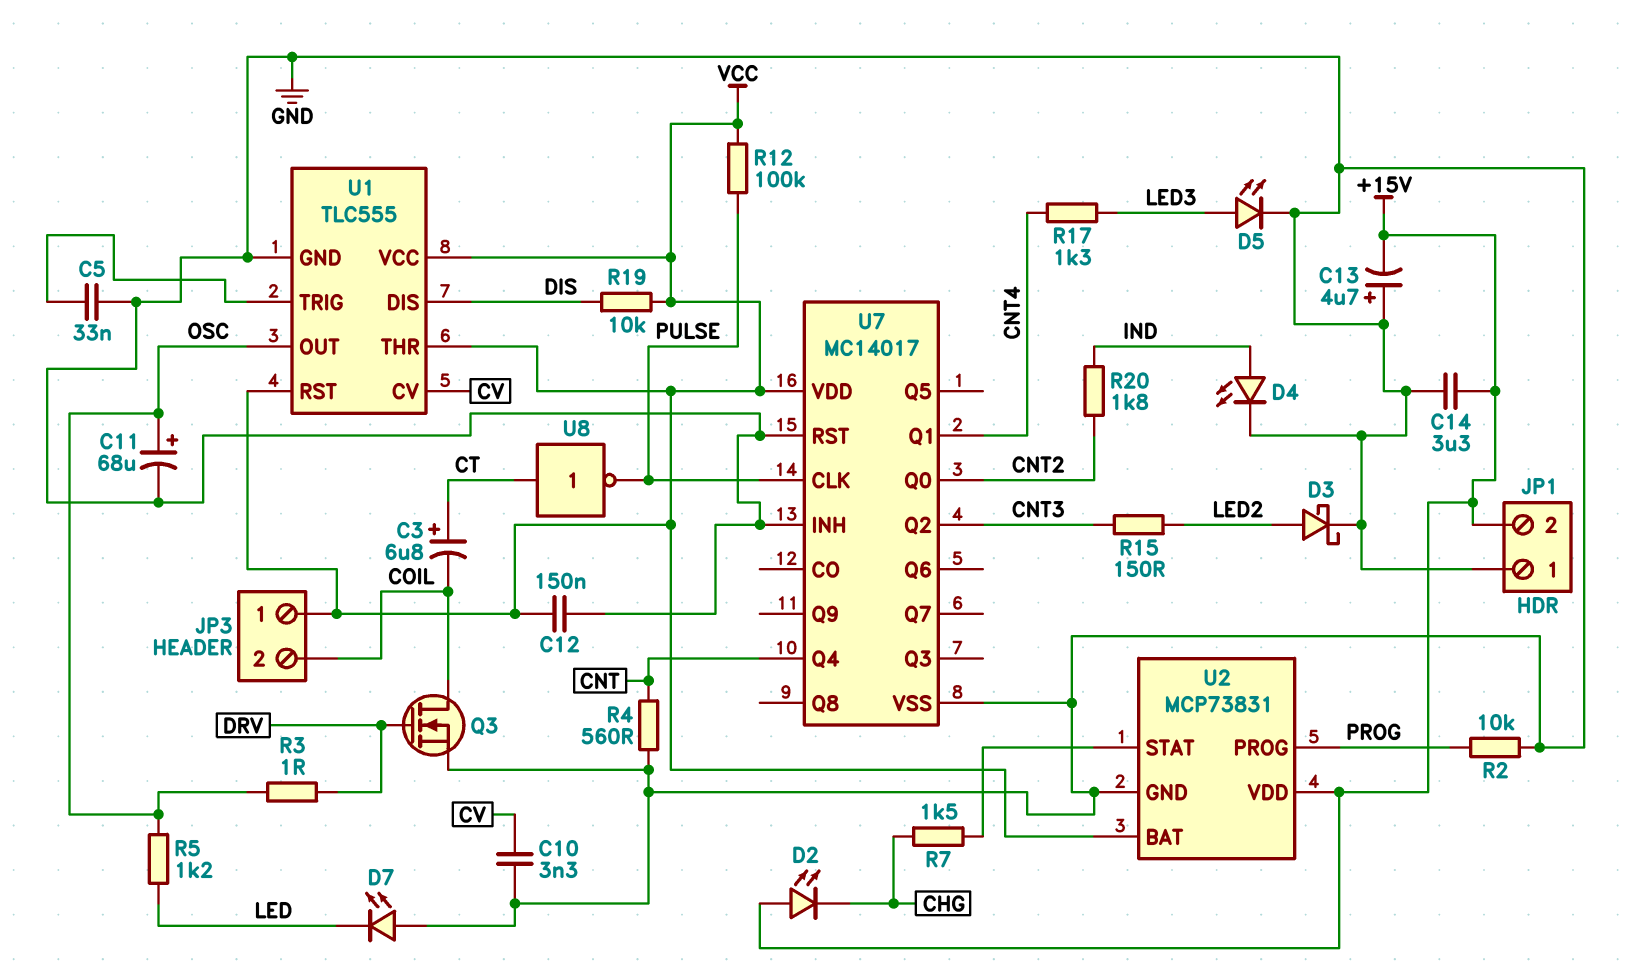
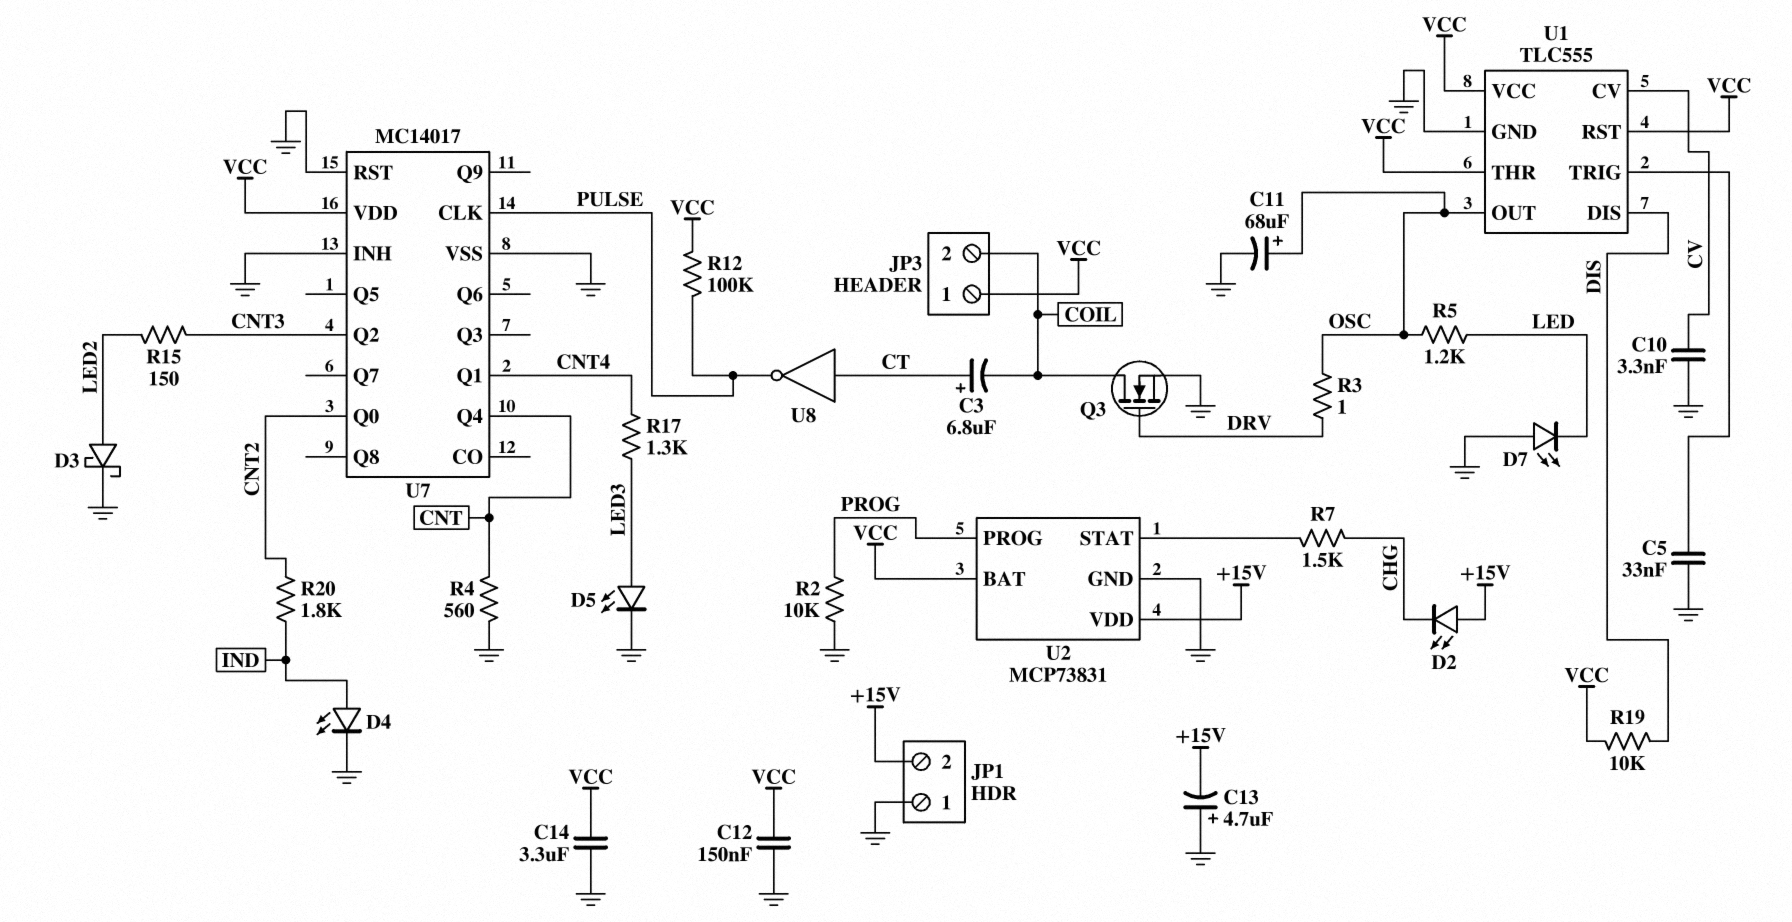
C14: 3.3uF (+15V, GND) -> 3.3uF (GND, VCC)

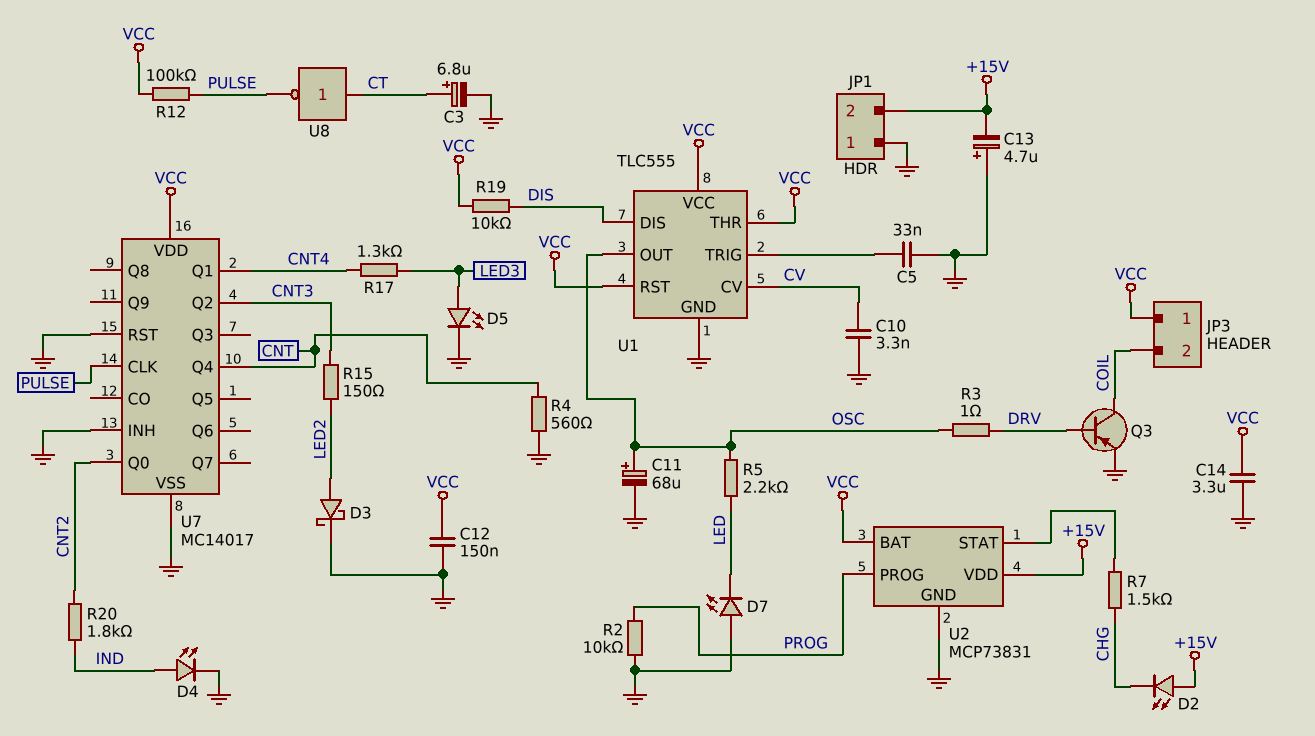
C3: 6.8uF (plus CT, minus COIL) -> 6.8uF (plus CT, minus GND)
Q3: NMOS (G DRV, D COIL, S GND) -> PNP (B DRV, C COIL, E GND)
R5: 1.2k (LED, OSC) -> 2.2k (LED, OSC)

